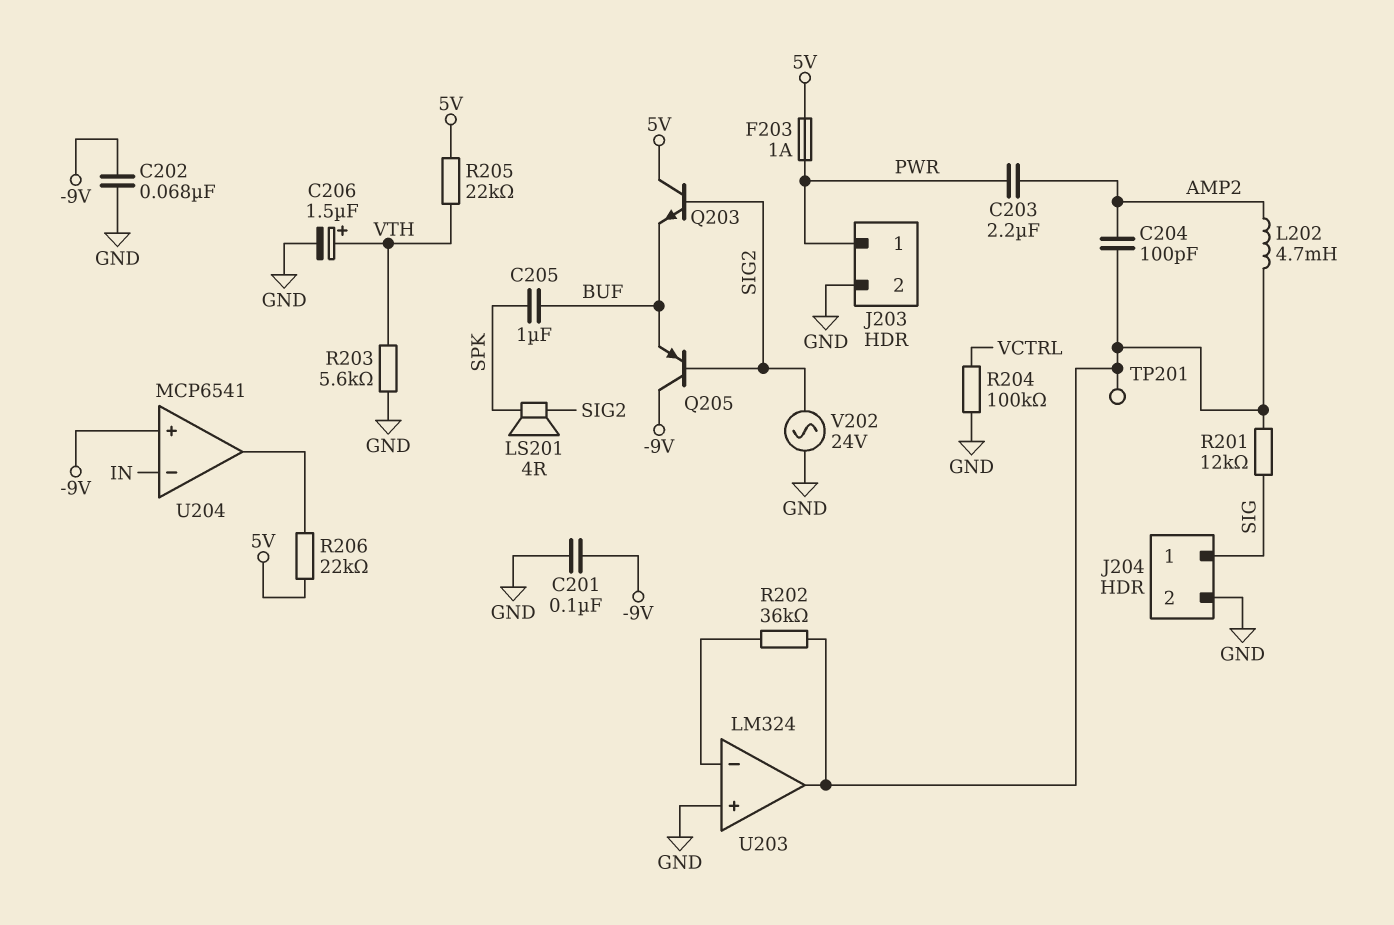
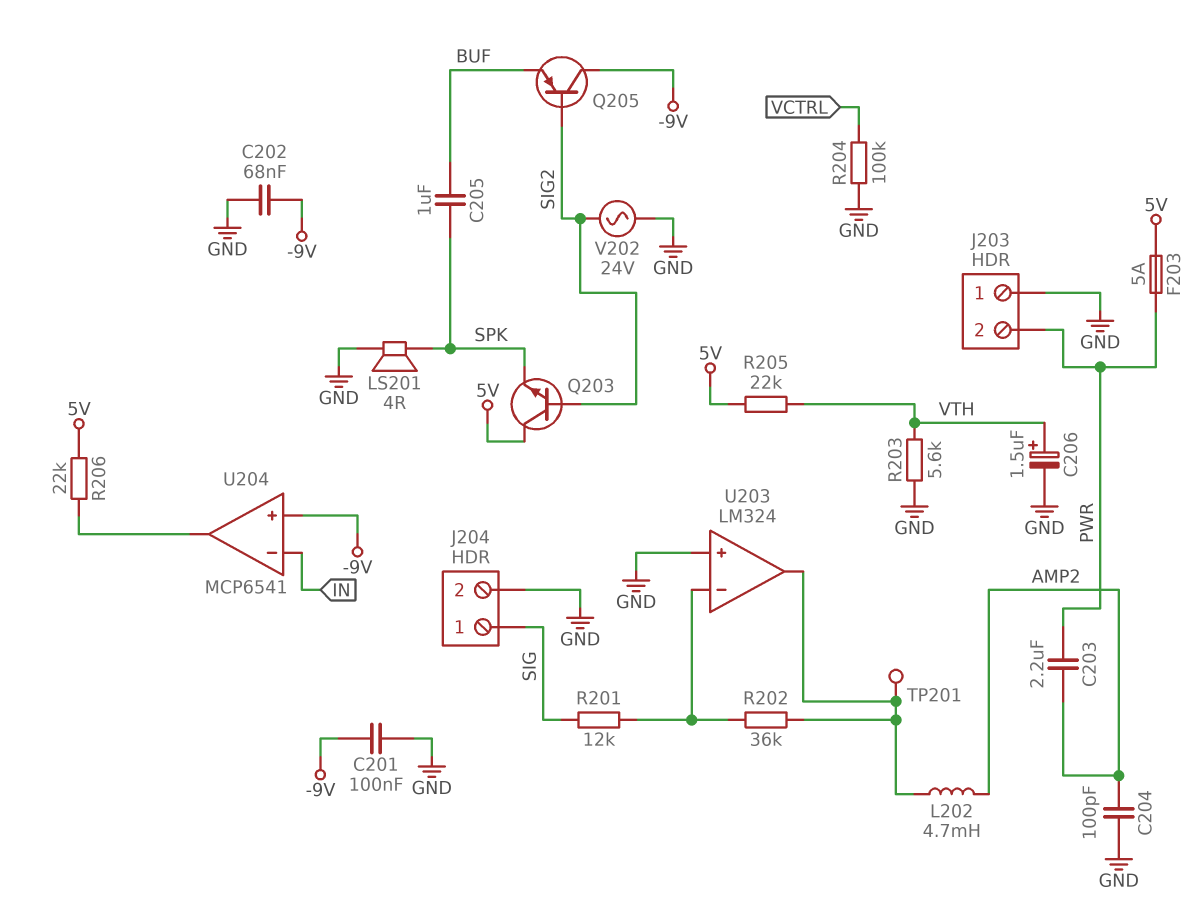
C204: 100pF (AMP2, U203/out) -> 100pF (AMP2, GND)
F203: 1A (5V, PWR) -> 5A (5V, PWR)
J203 pin 1: PWR -> GND
J203 pin 2: GND -> PWR
LS201: speaker 4R (SIG2, SPK) -> speaker 4R (GND, SPK)
Q203: NPN (B SIG2, C 5V, E BUF) -> NPN (B SIG2, C 5V, E SPK)
R201: 12k (SIG, U203/out) -> 12k (SIG, U203/in-)

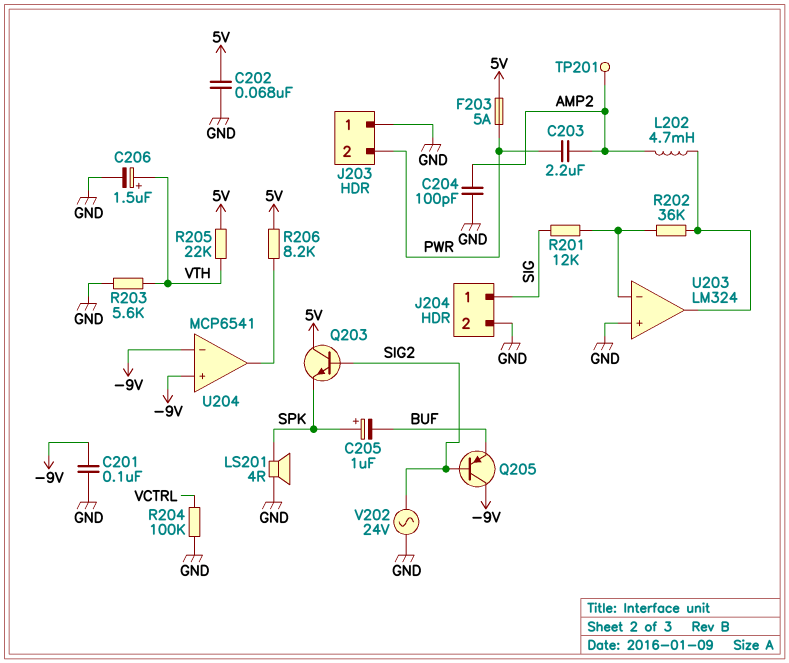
C202: 68nF (-9V, GND) -> 68nF (5V, GND)
C205: 1uF (BUF, SPK) -> 1uF (plus SPK, minus BUF)
R206: 22k (5V, U204/out) -> 8.2k (5V, U204/out)
TP201: test point (U203/out) -> test point (AMP2)
U204 pin in-: IN -> -9V

